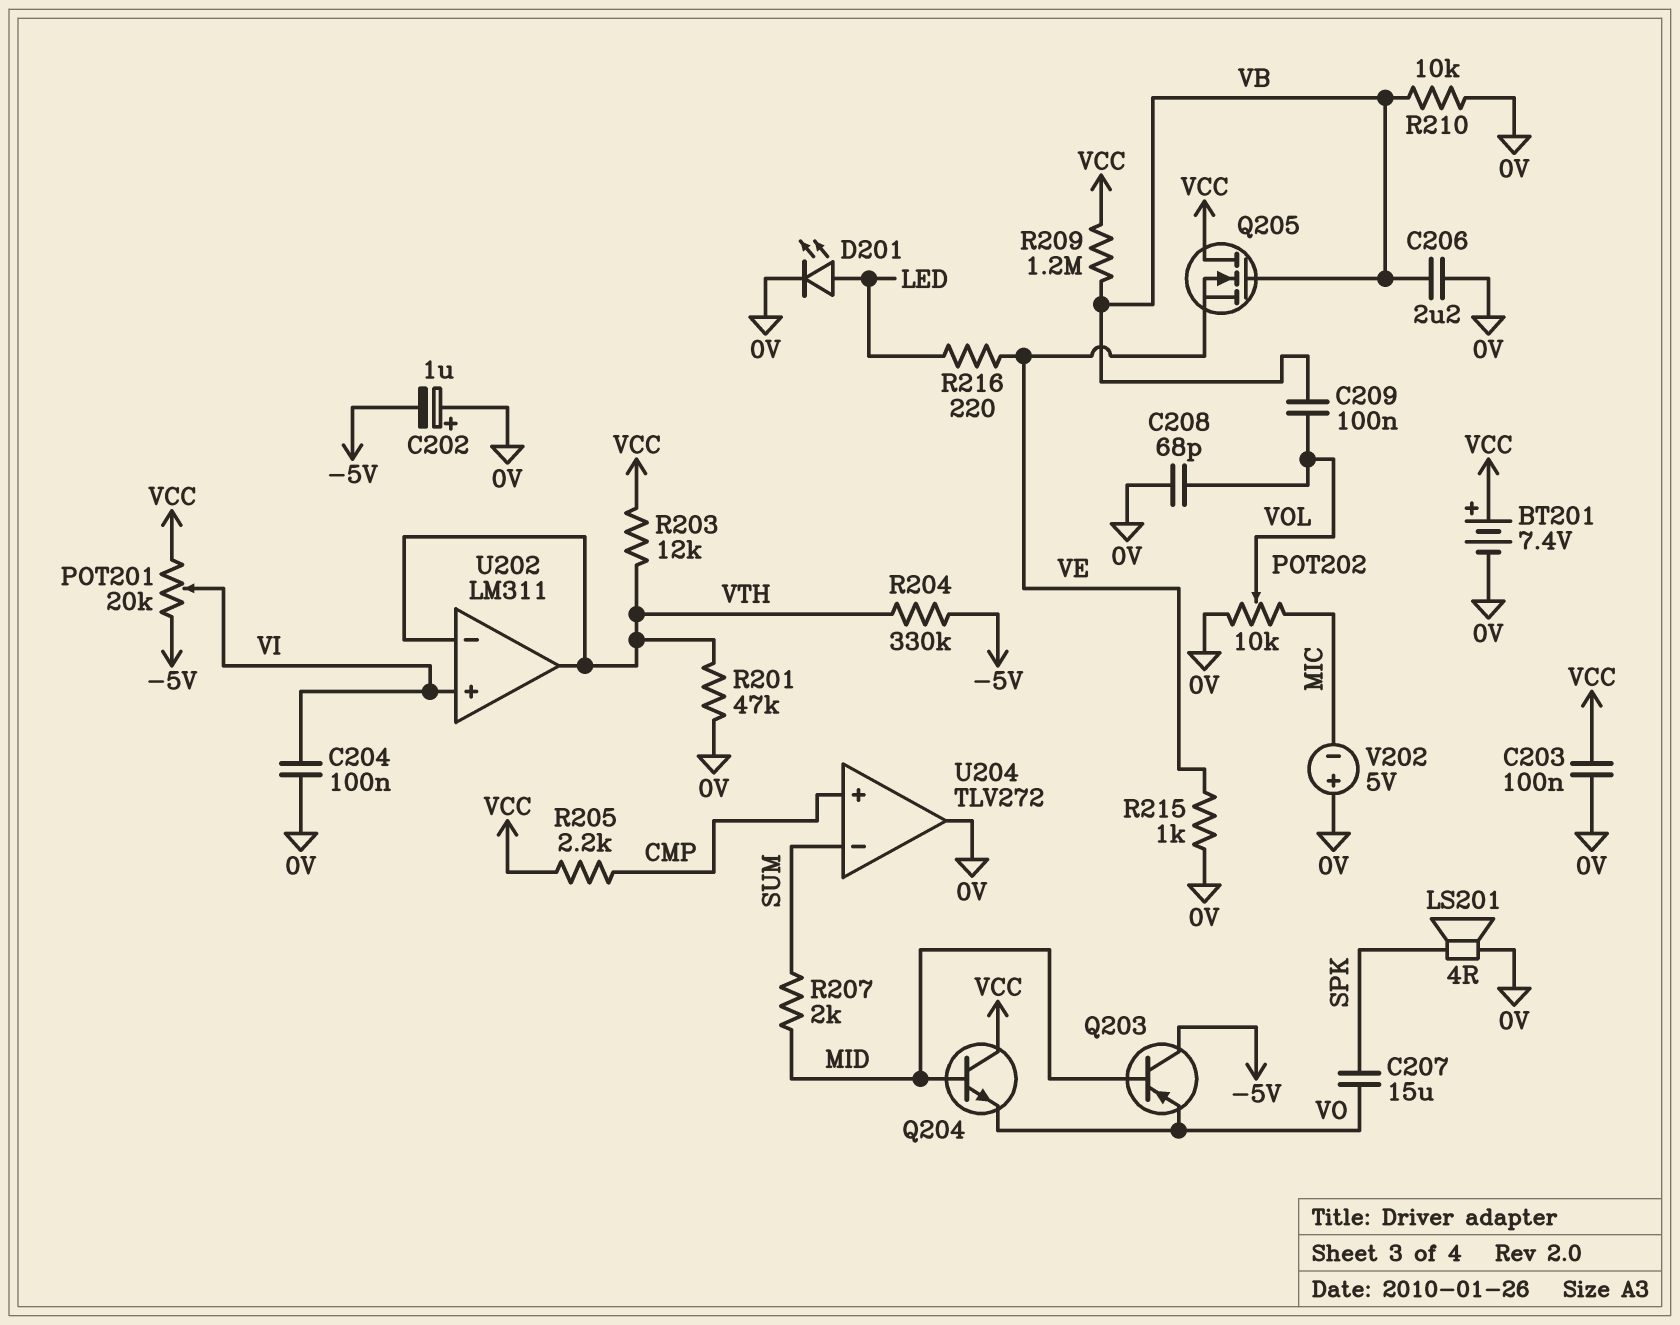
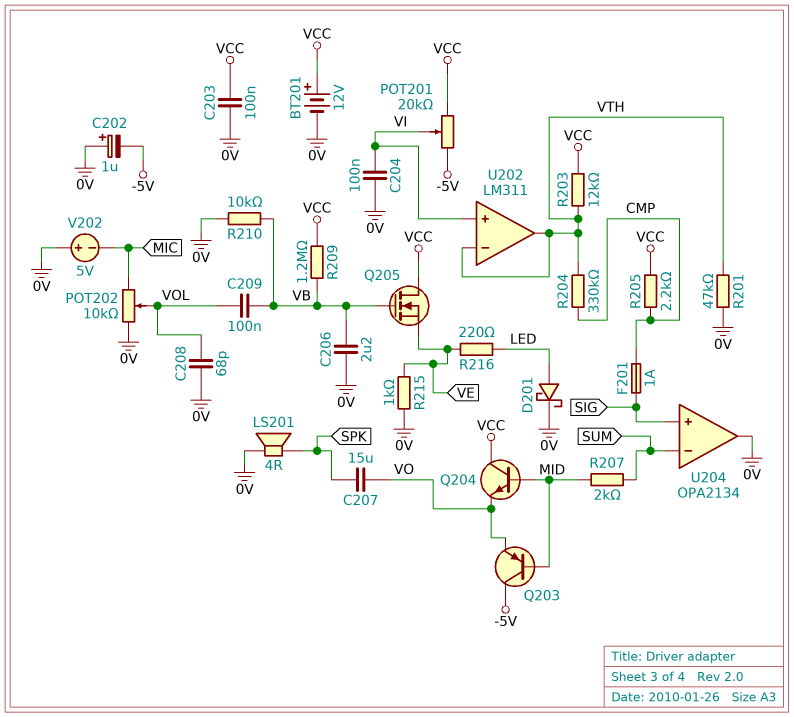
BT201: 7.4V (plus VCC, minus 0V) -> 12V (plus VCC, minus 0V)
D201: LED (A LED, K 0V) -> schottky (A LED, K 0V)
F201: none -> 1A (CMP, SIG)
R204: 330k (-5V, VTH) -> 330k (CMP, VTH)
U204: TLV272 -> OPA2134
U204 pin in+: CMP -> SIG

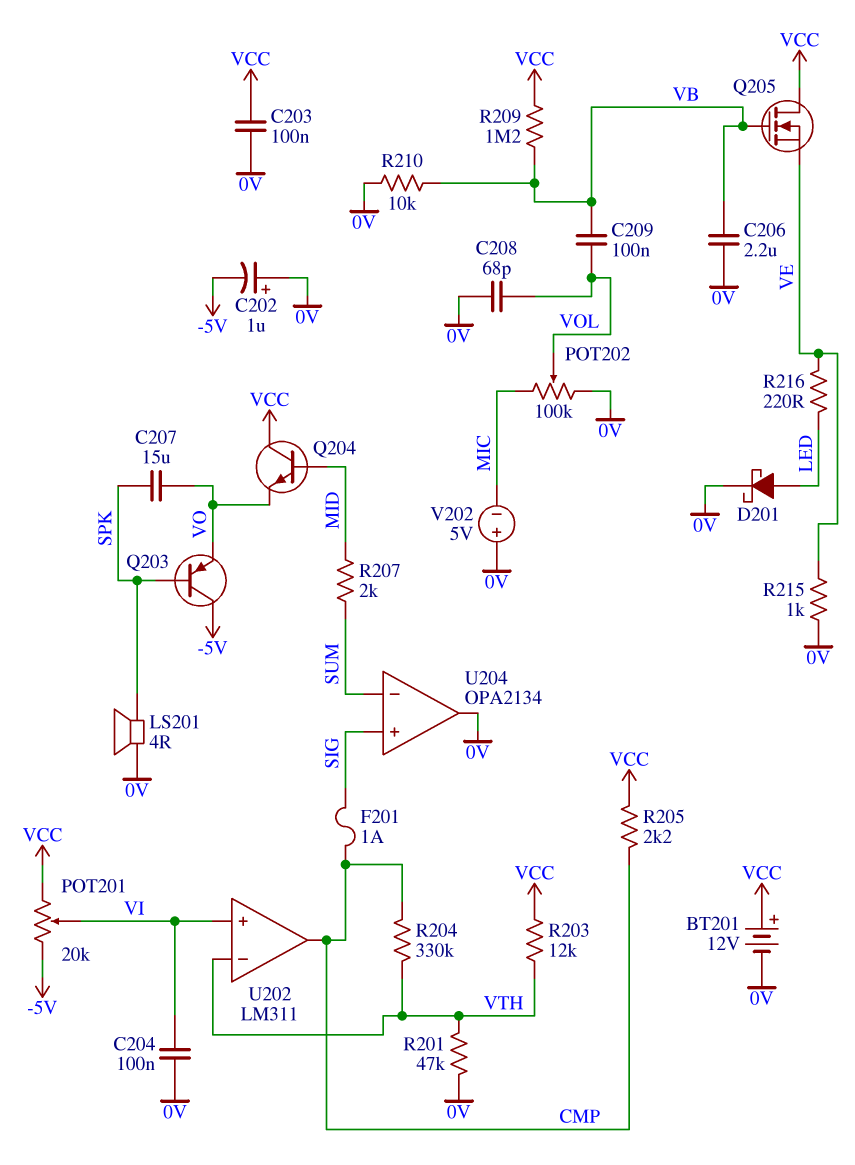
POT202: 10k (0V, MIC, wiper VOL) -> 100k (0V, MIC, wiper VOL)
Q203: PNP (B MID, C -5V, E VO) -> PNP (B SPK, C -5V, E VO)
U202 pin out: VTH -> CMP

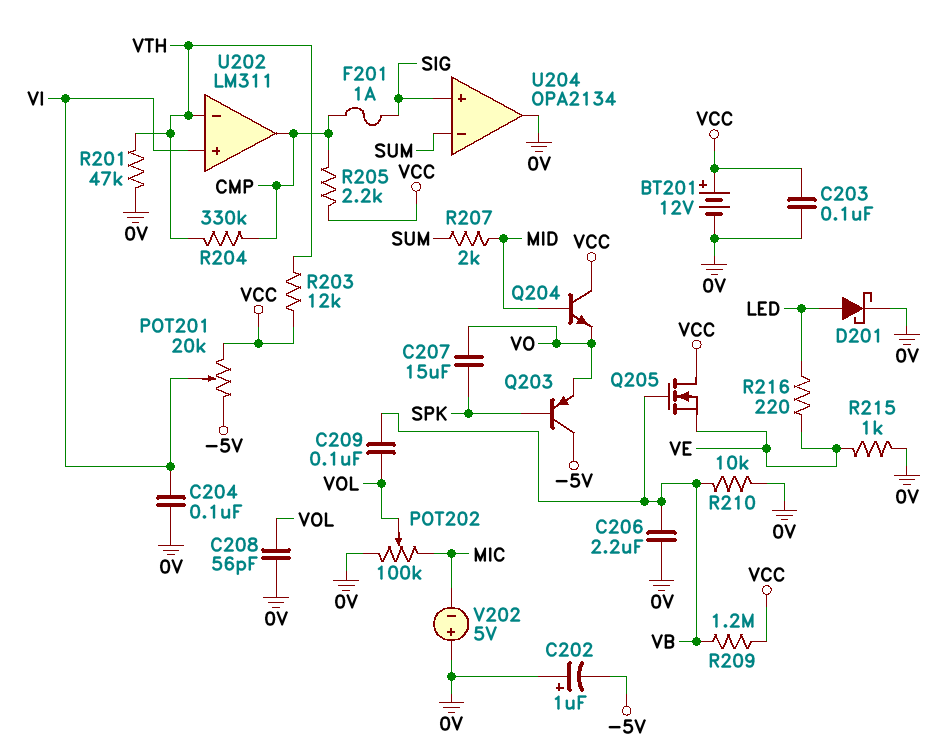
C208: 68pF (0V, VOL) -> 56pF (0V, VOL)
LS201: speaker 4R (0V, SPK) -> none

